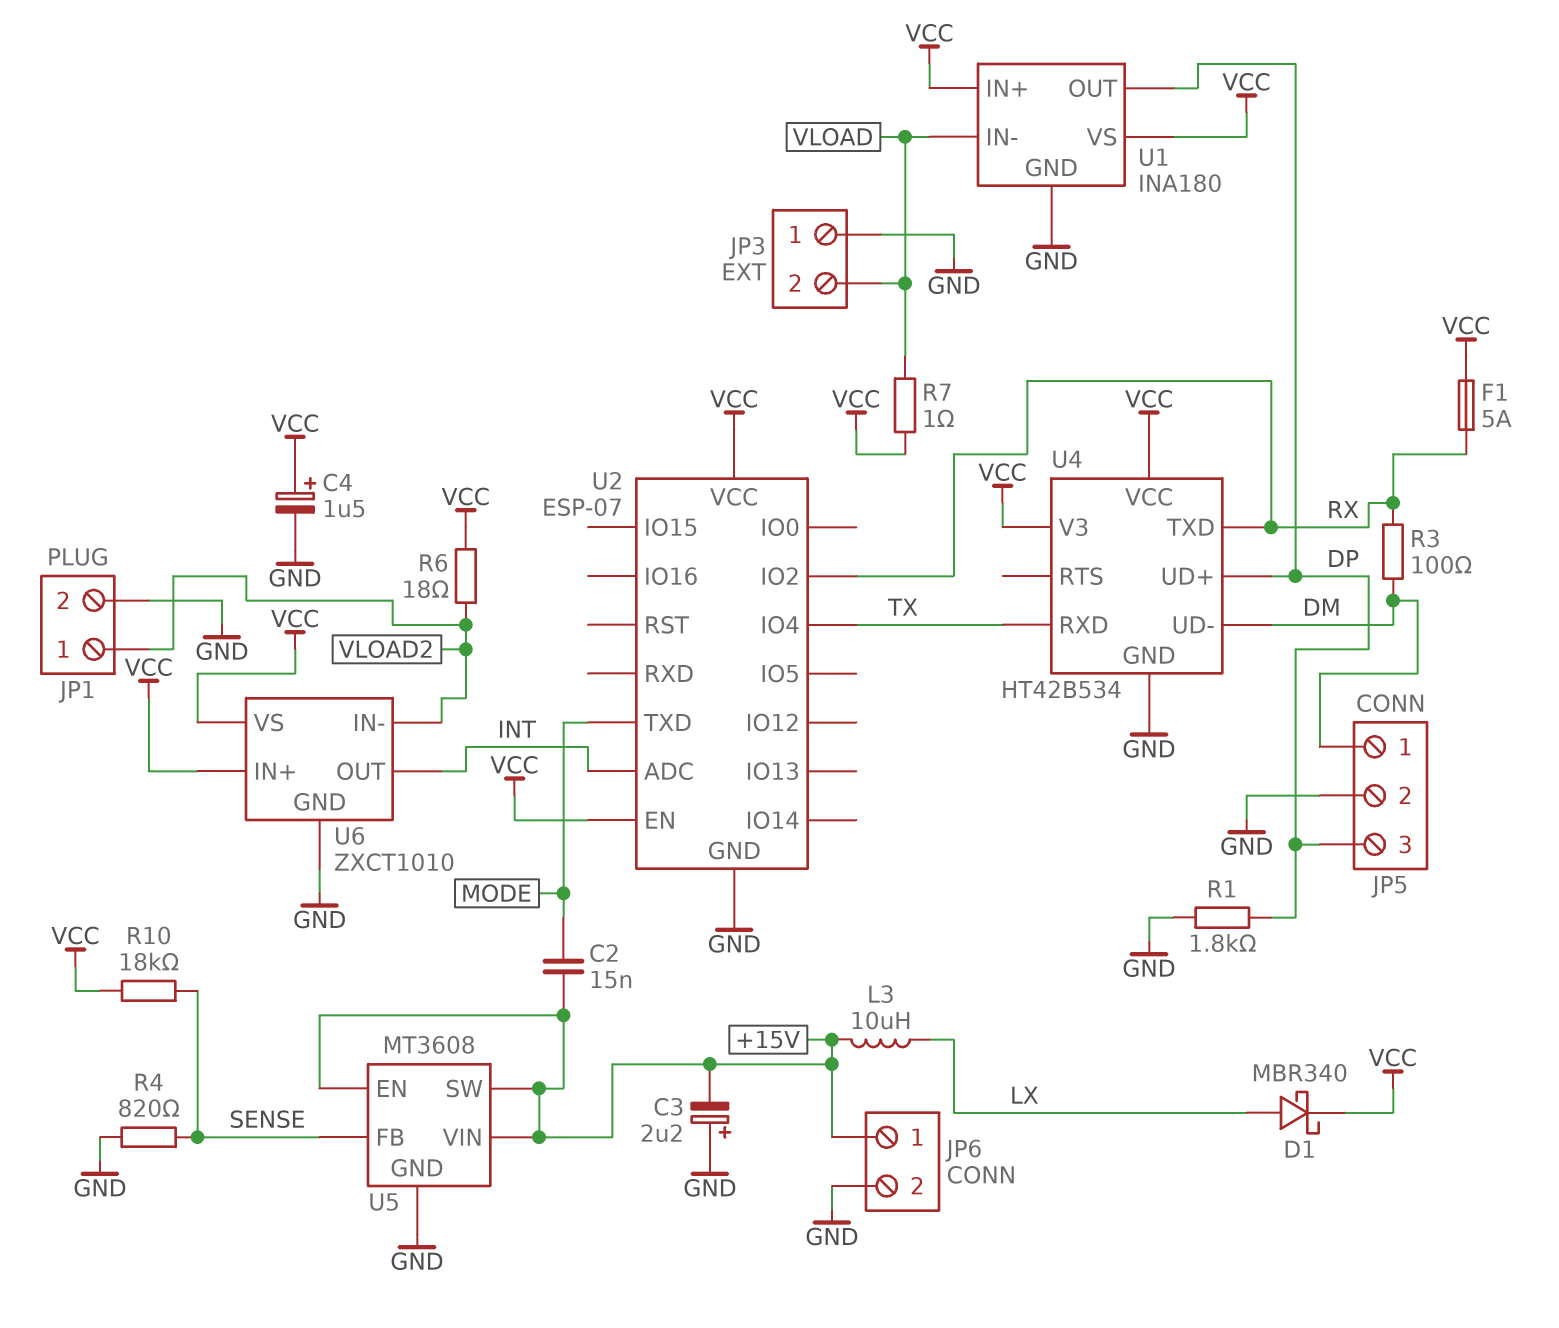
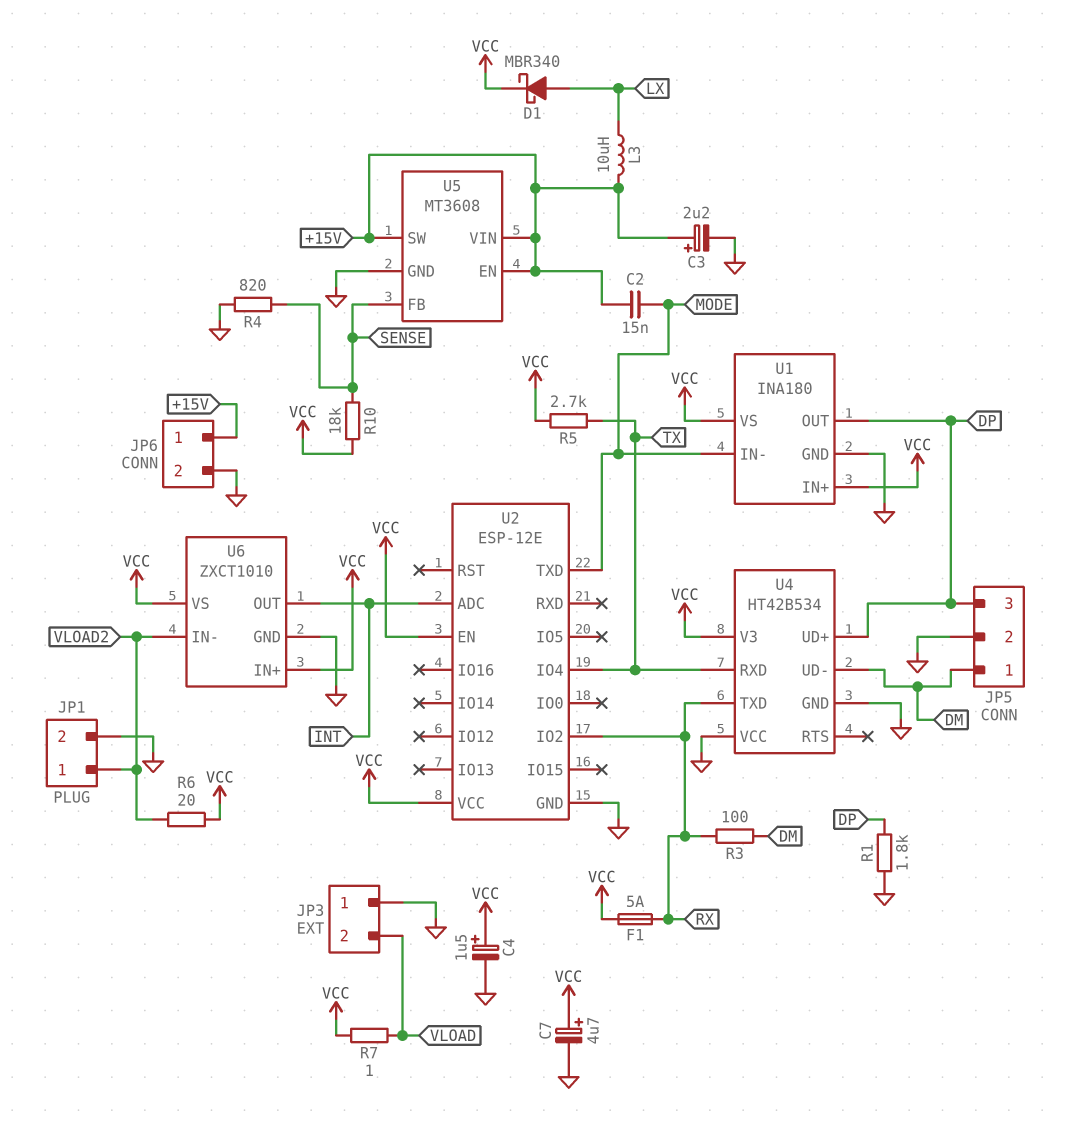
C3: 2.2uF (plus GND, minus +15V) -> 2.2uF (plus +15V, minus GND)
C7: none -> 4.7uF (plus VCC, minus GND)
R5: none -> 2.7k (TX, VCC)
R6: 18 (VCC, VLOAD2) -> 20 (VCC, VLOAD2)
U1 pin IN-: VLOAD -> MODE
U2: ESP-07 -> ESP-12E
U4 pin VCC: VCC -> GND

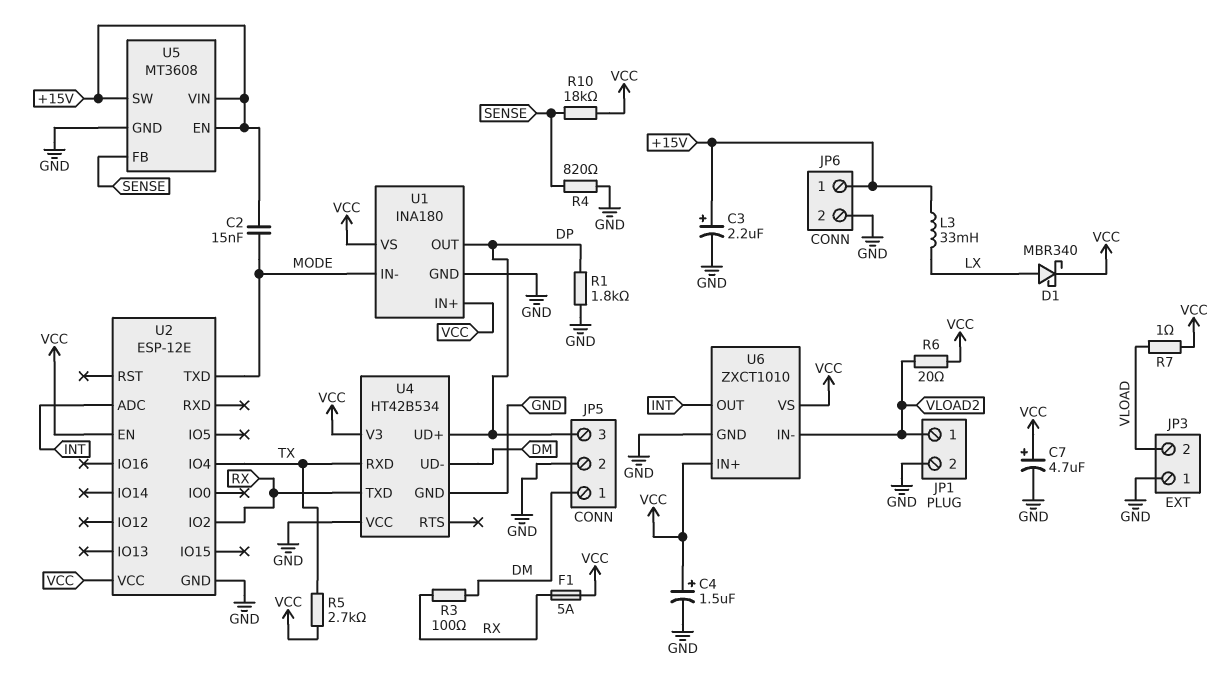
L3: 10uH (+15V, LX) -> 33mH (+15V, LX)

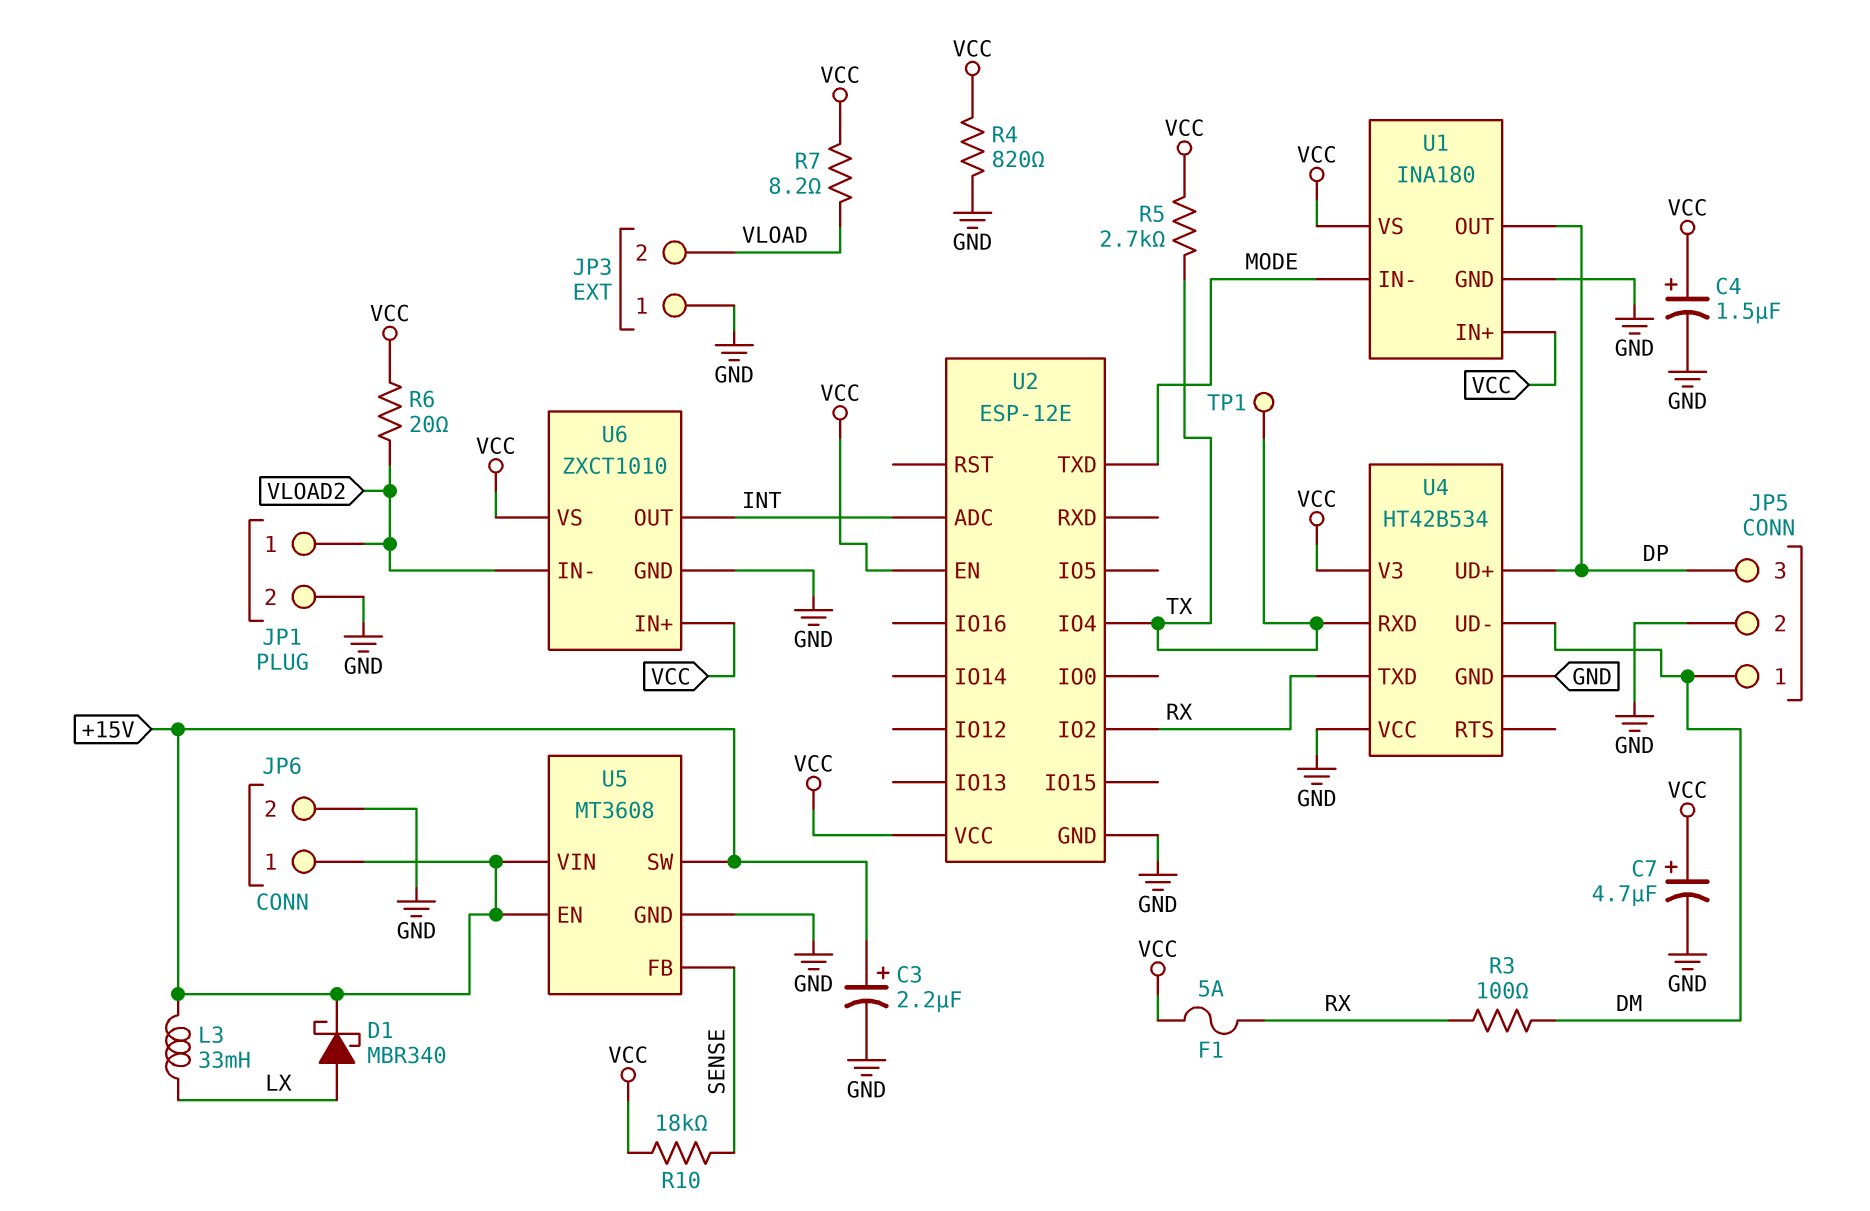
C2: 15nF (+15V, MODE) -> none
D1: schottky MBR340 (A LX, K VCC) -> schottky MBR340 (A LX, K +15V)
R1: 1.8k (DP, GND) -> none
R4: 820 (GND, SENSE) -> 820 (GND, VCC)
R7: 1 (VCC, VLOAD) -> 8.2 (VCC, VLOAD)
TP1: none -> test point (TX)

